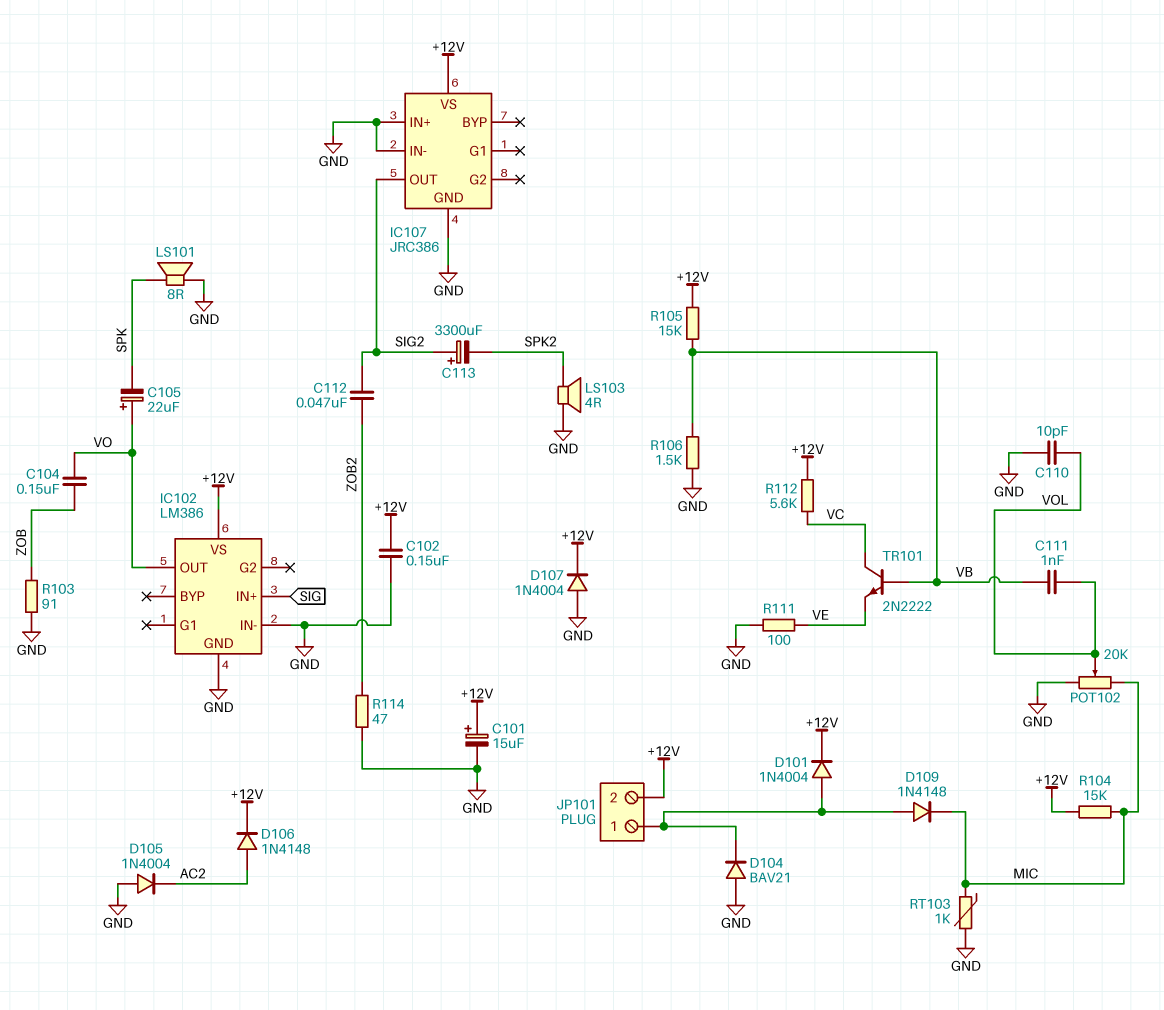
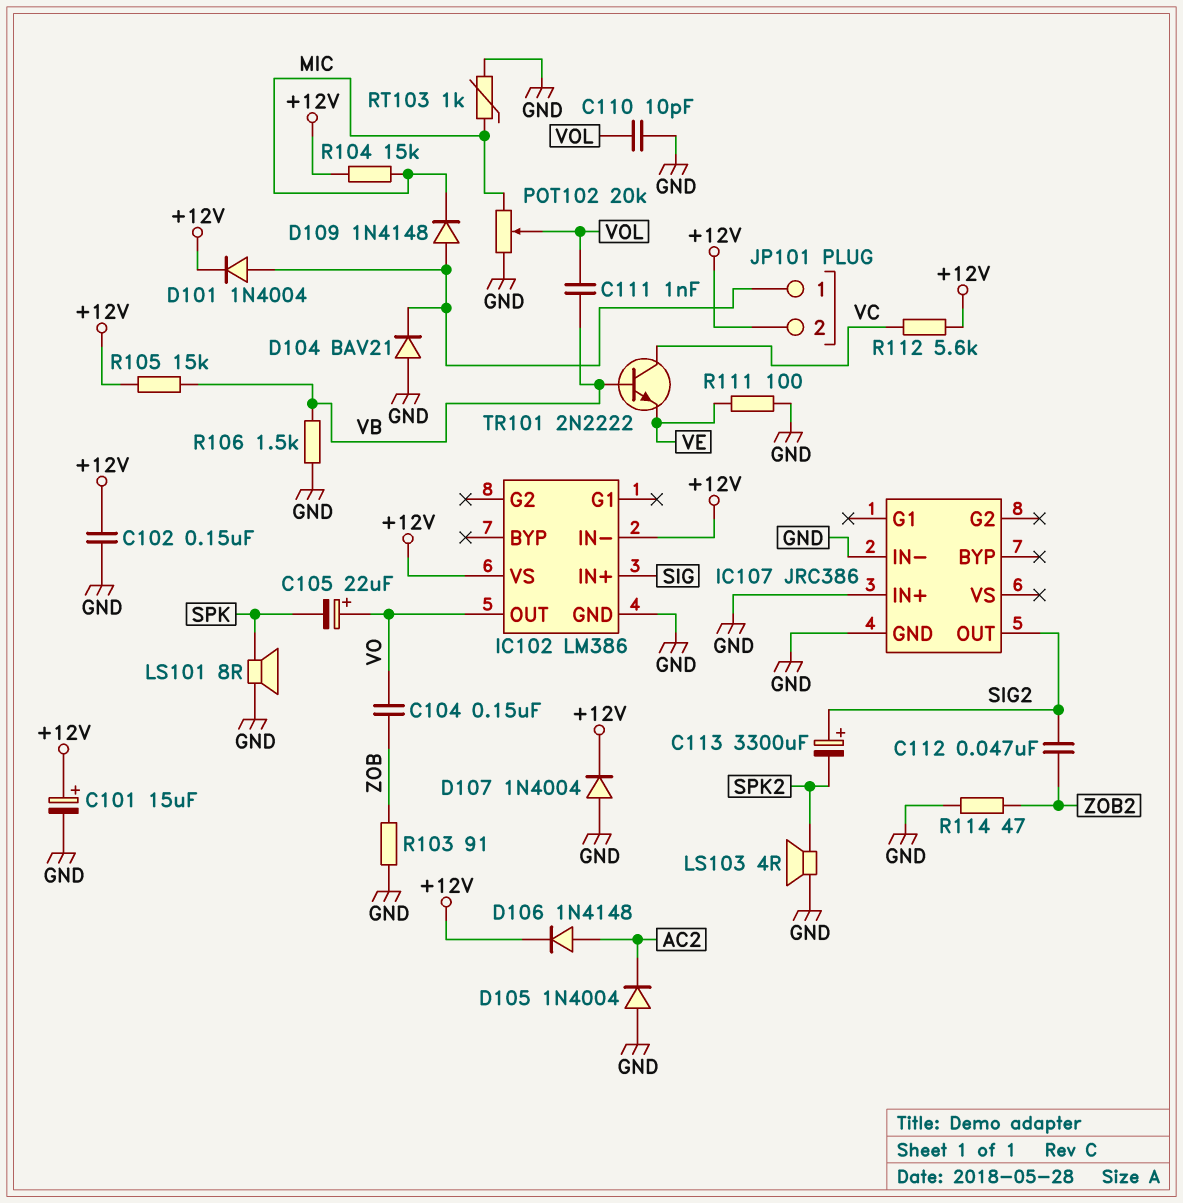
IC102 pin IN-: GND -> +12V
IC107 pin VS: +12V -> none

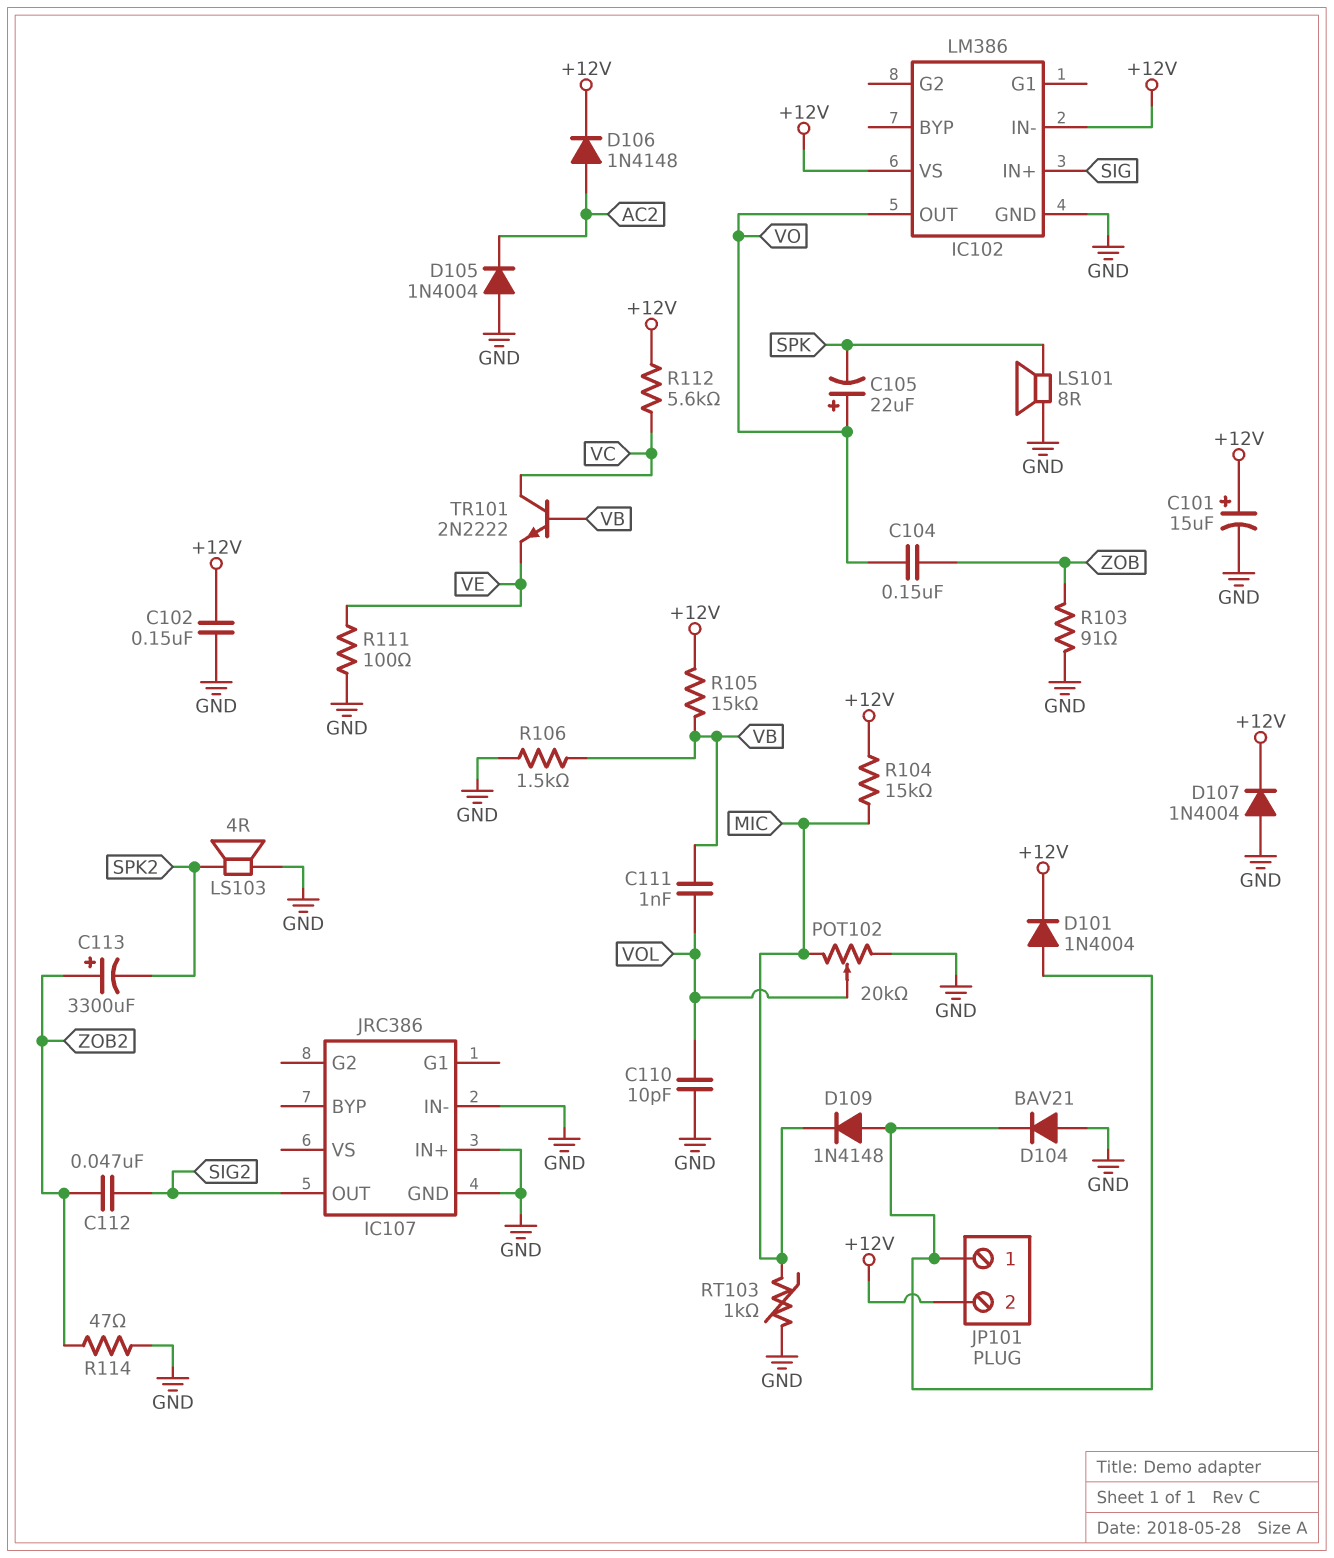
C113: 3300uF (plus SIG2, minus SPK2) -> 3300uF (plus ZOB2, minus SPK2)

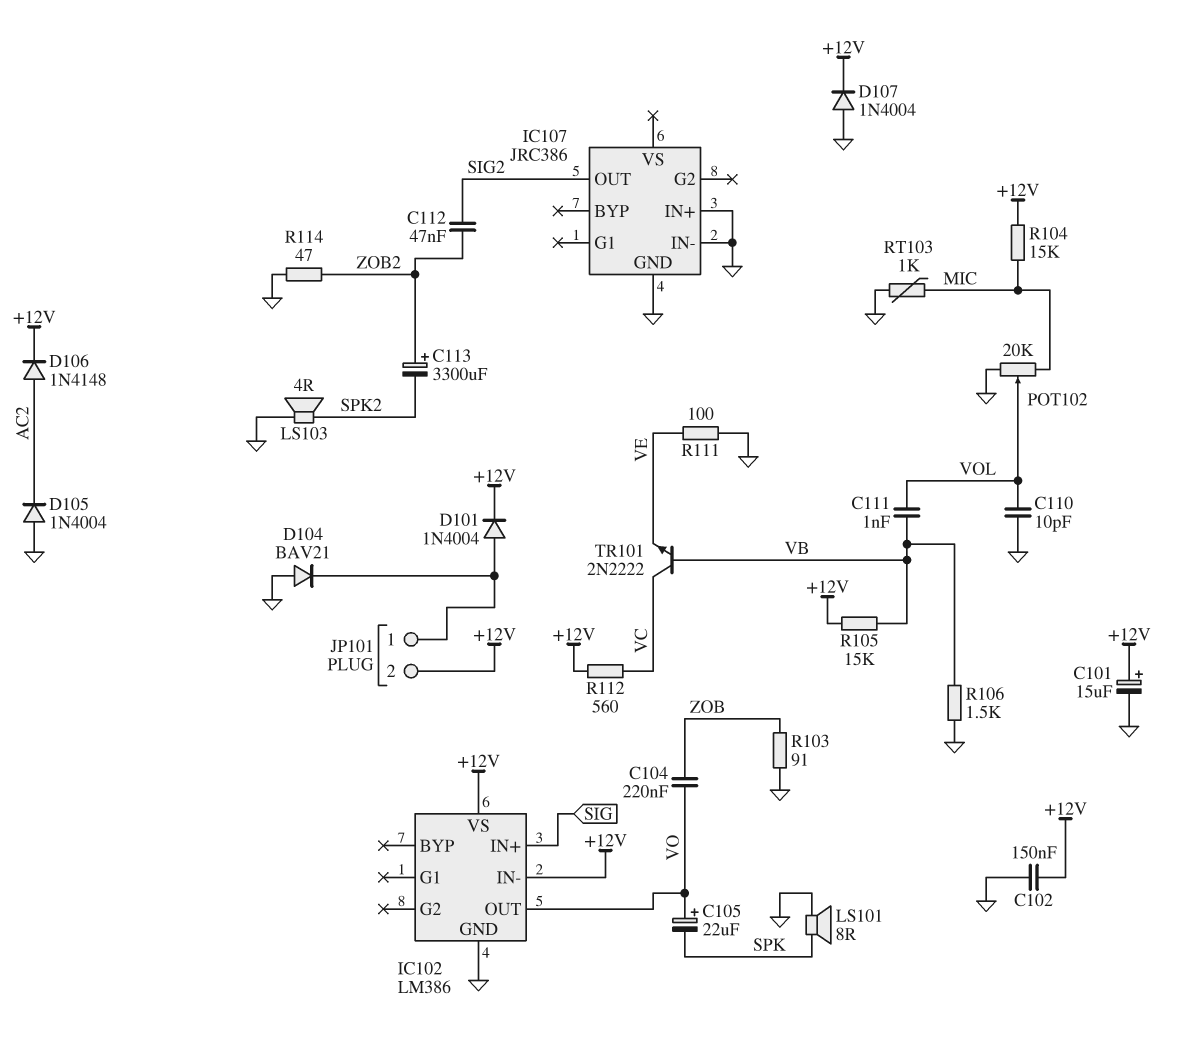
C104: 150nF (VO, ZOB) -> 220nF (VO, ZOB)
D109: diode 1N4148 (A JP101/1, K MIC) -> none
R112: 5.6k (+12V, VC) -> 560 (+12V, VC)

